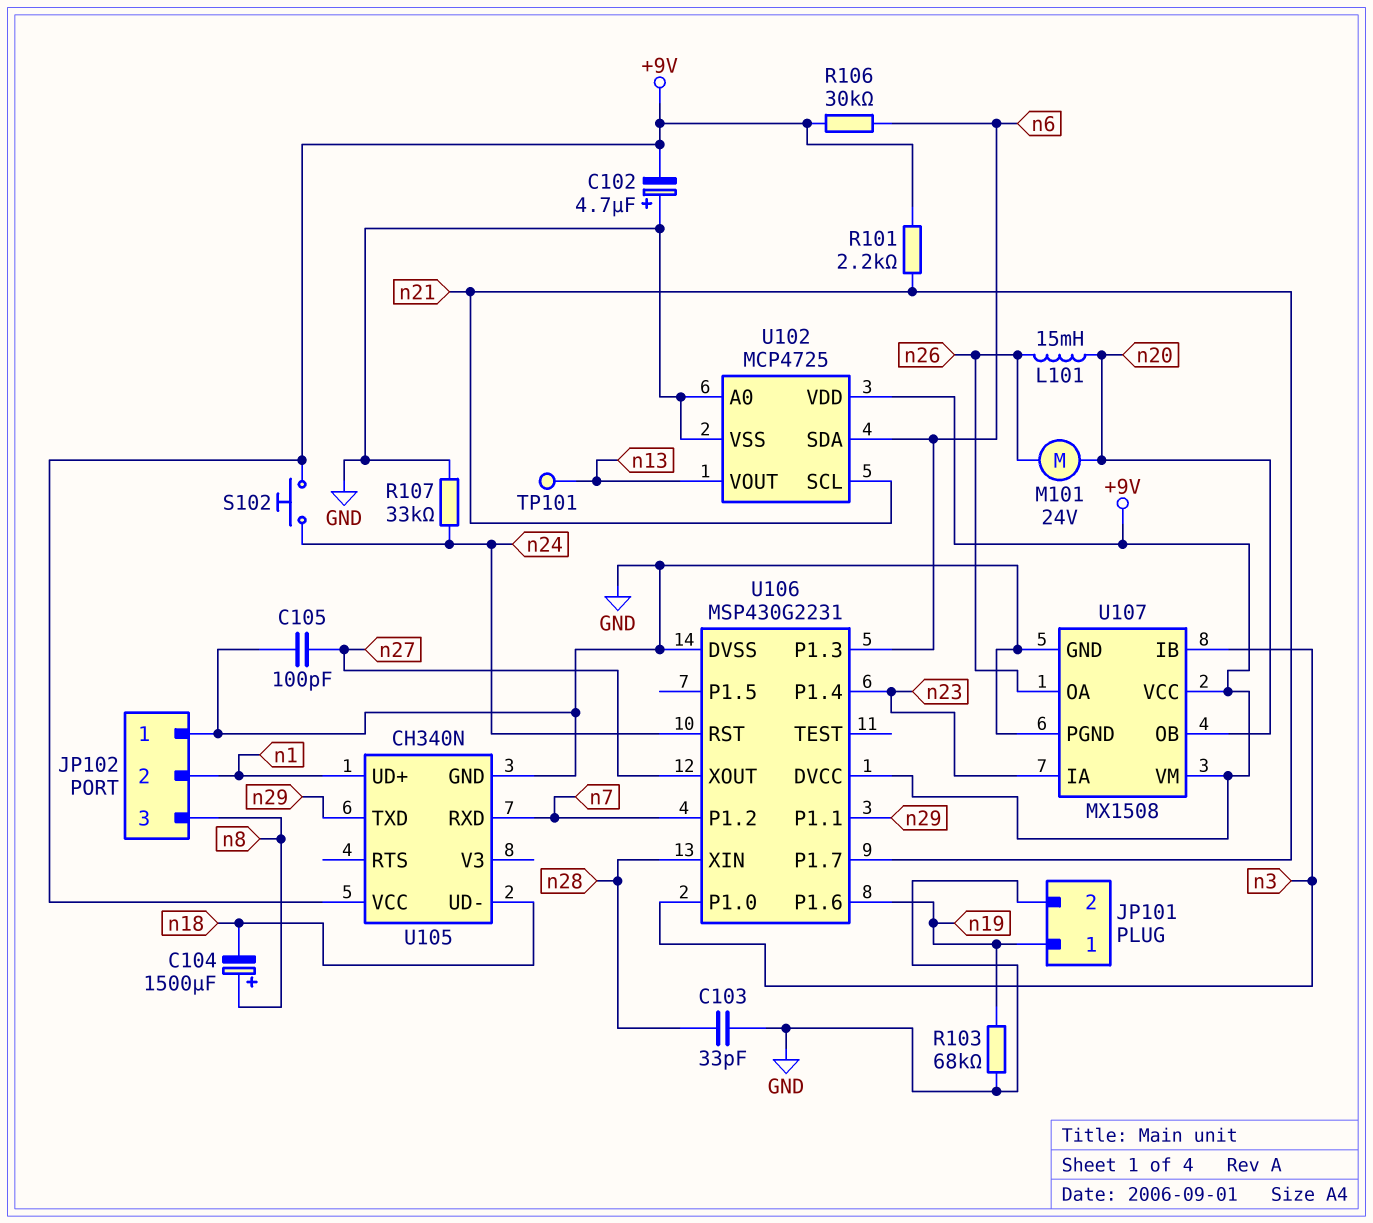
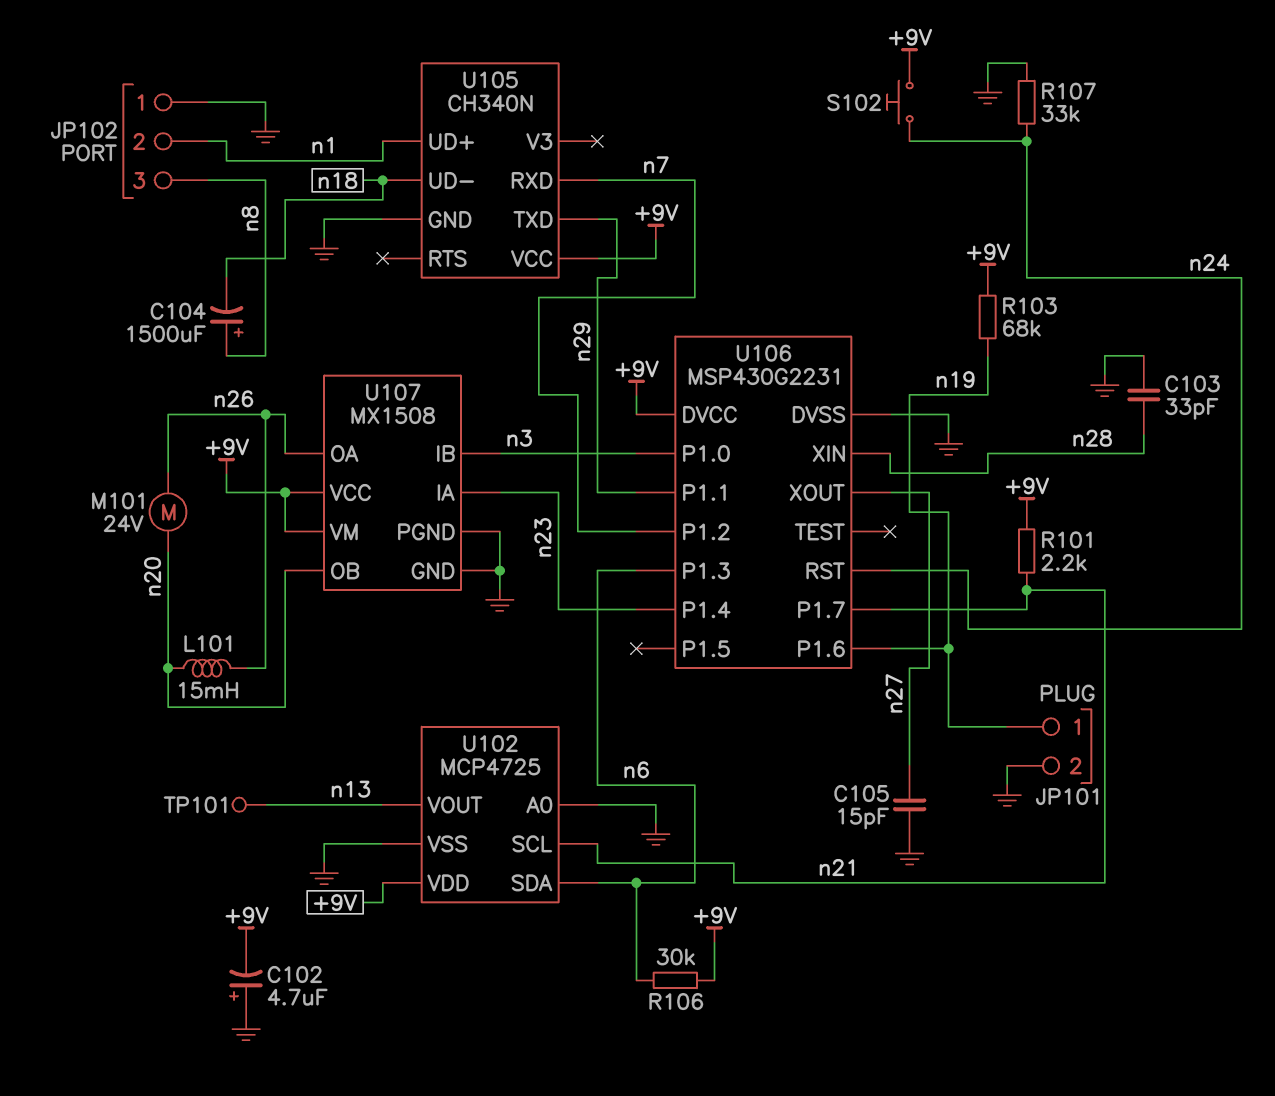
C105: 100pF (GND, n27) -> 15pF (GND, n27)
R103: 68k (GND, n19) -> 68k (+9V, n19)

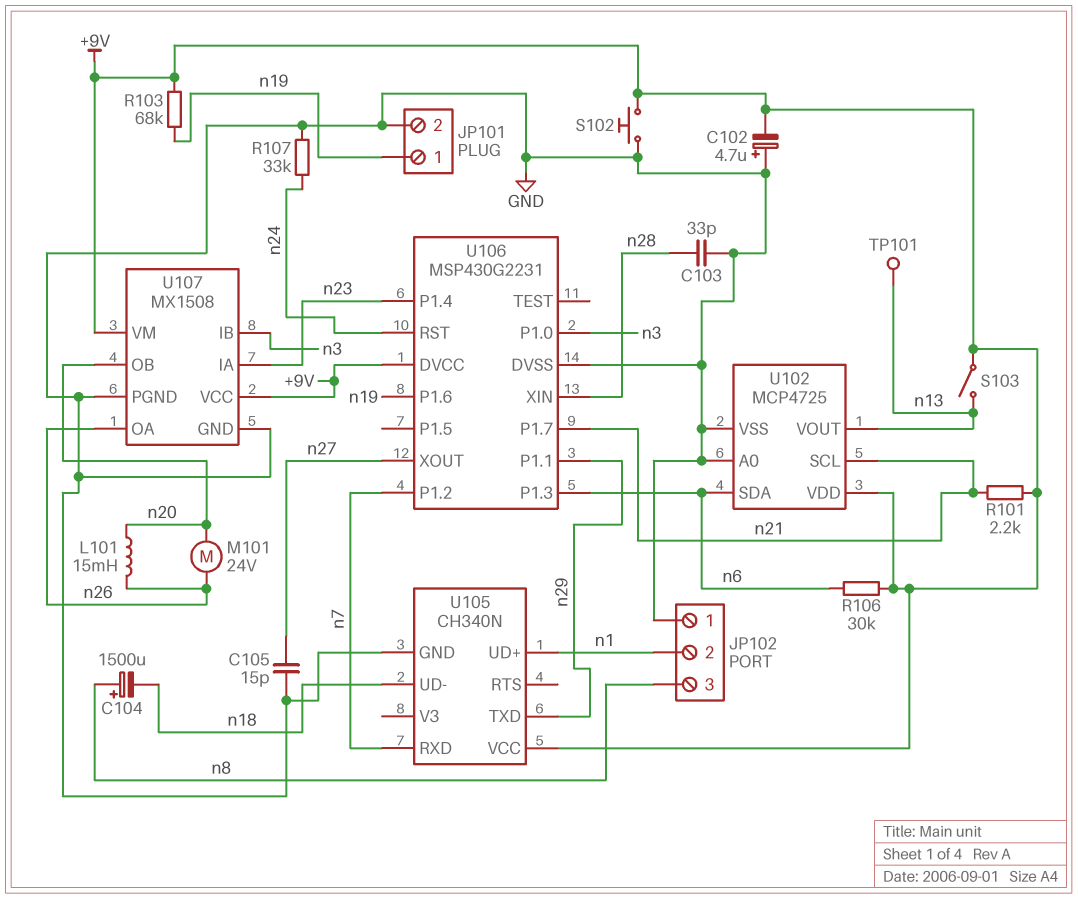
S102: button (+9V, n24) -> button (+9V, GND)
S103: none -> switch (+9V, n13)

